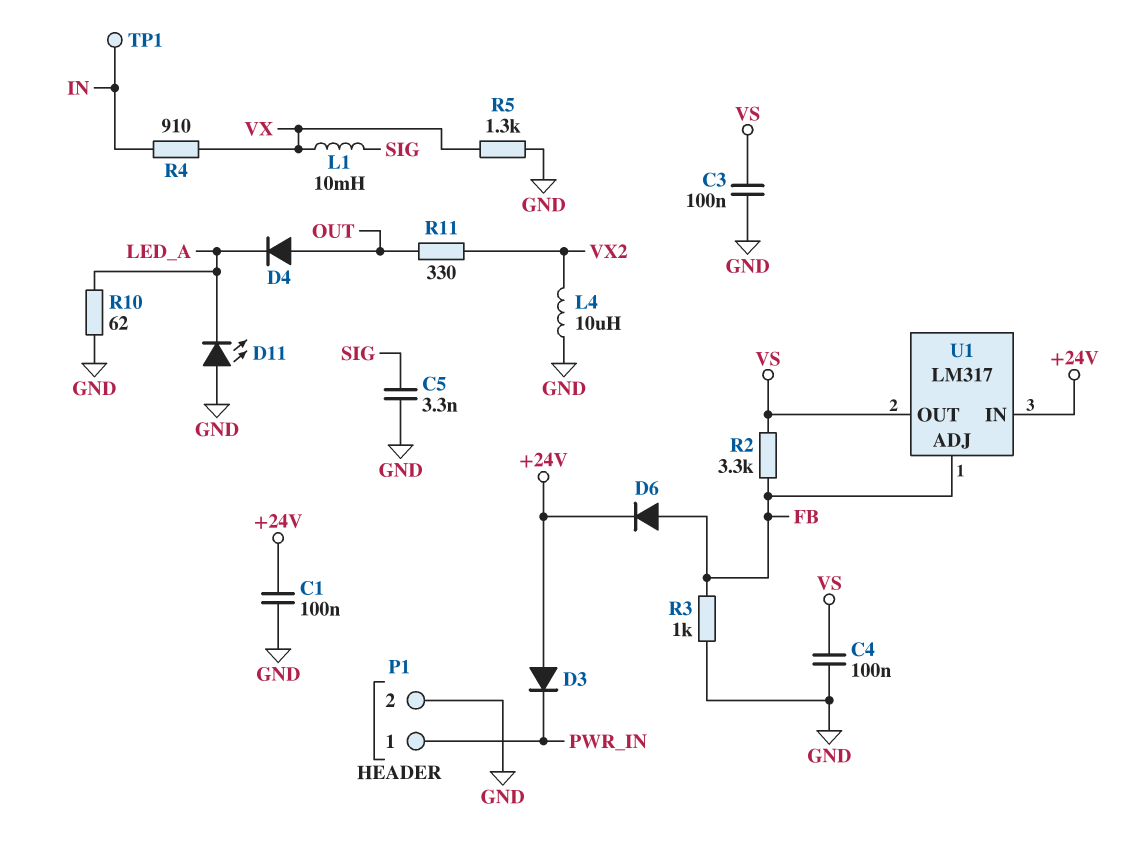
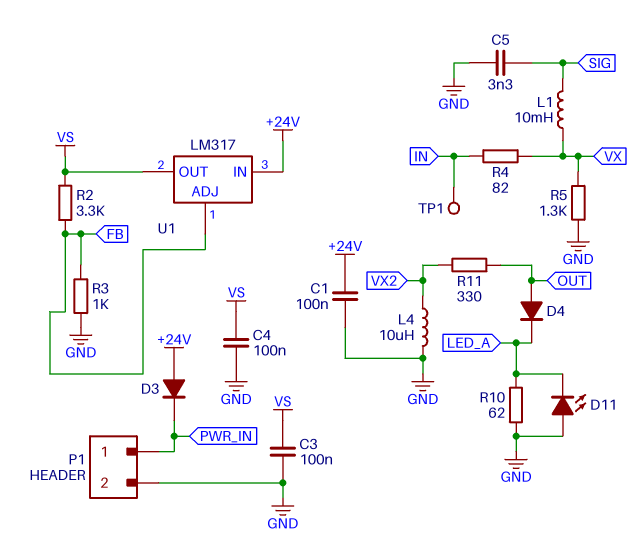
D6: diode (A FB, K +24V) -> none
R4: 910 (IN, VX) -> 82 (IN, VX)

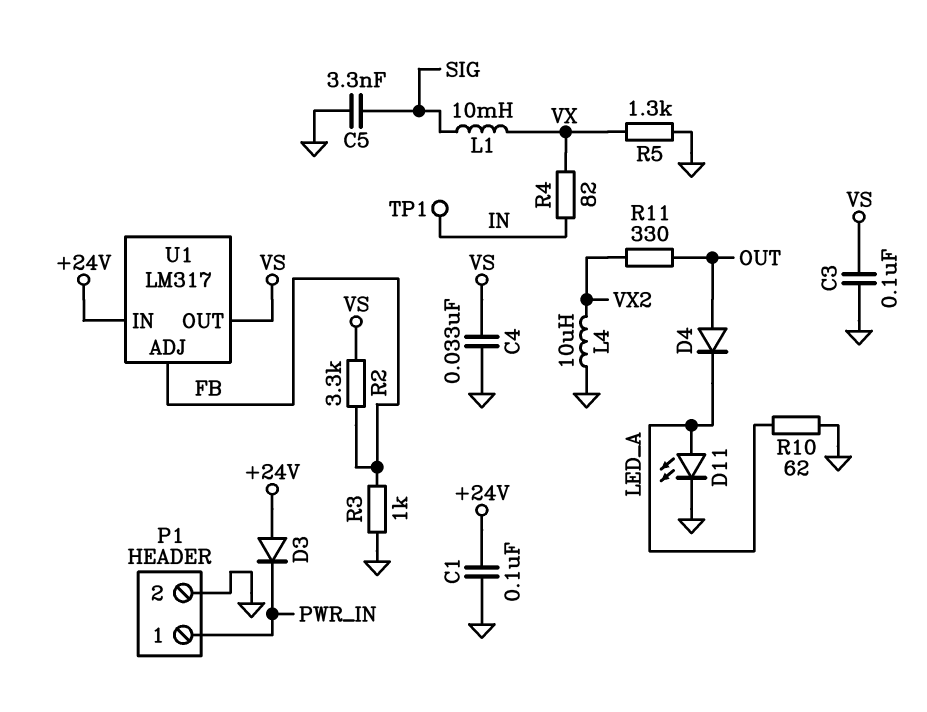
C4: 100nF (GND, VS) -> 33nF (GND, VS)
D11: LED (A GND, K LED_A) -> LED (A LED_A, K GND)

